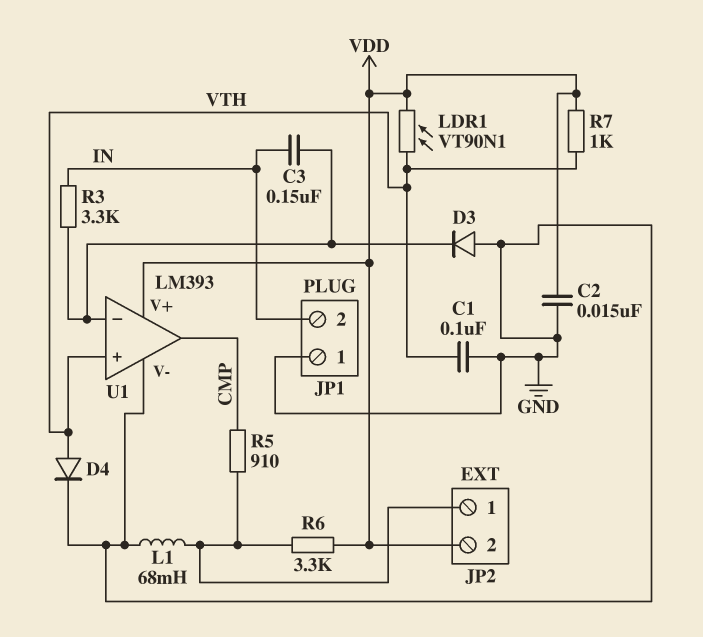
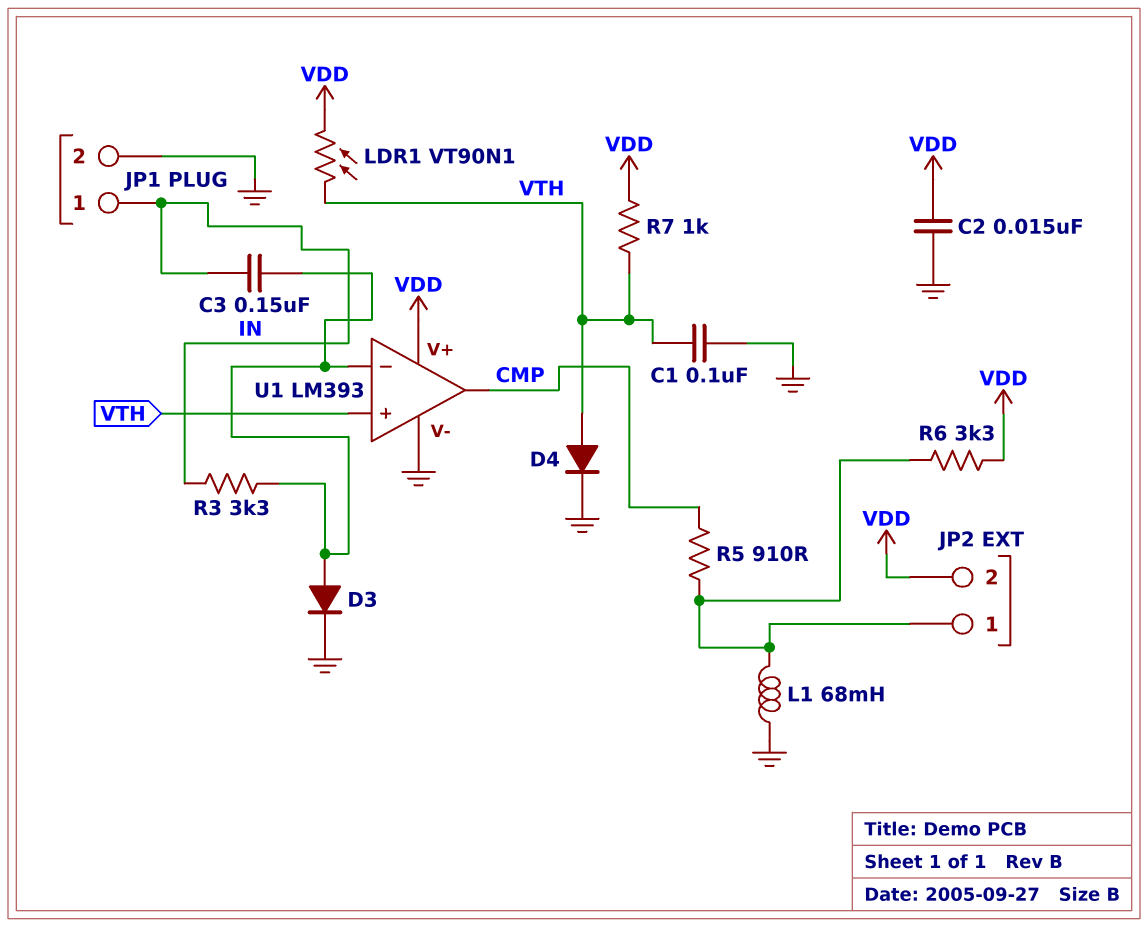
D3: diode (A GND, K U1/in-) -> diode (A U1/in-, K GND)
JP1 pin 1: GND -> IN
JP1 pin 2: IN -> GND

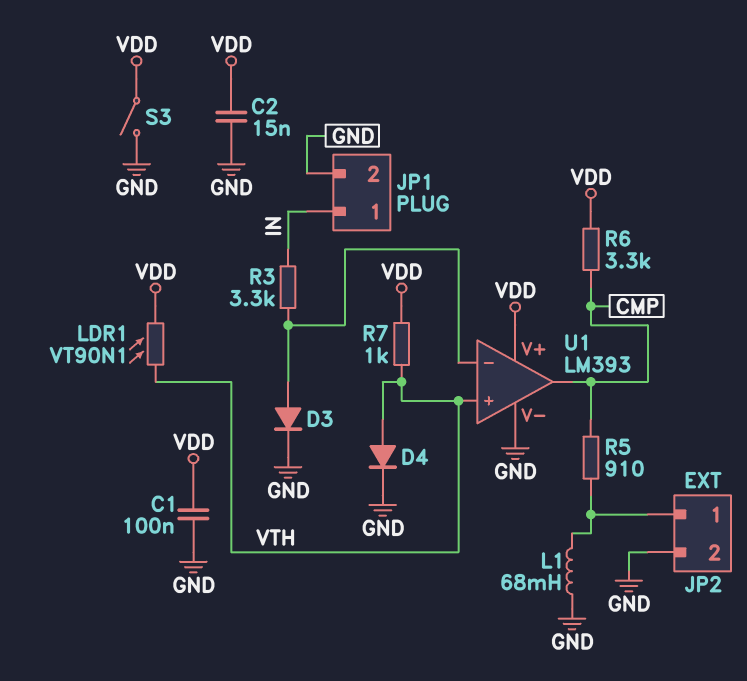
C1: 100nF (GND, VTH) -> 100nF (GND, VDD)
C3: 150nF (IN, U1/in-) -> none
JP2 pin 2: VDD -> GND
R6: 3.3k (JP2/1, VDD) -> 3.3k (CMP, VDD)
S3: none -> switch (GND, VDD)

